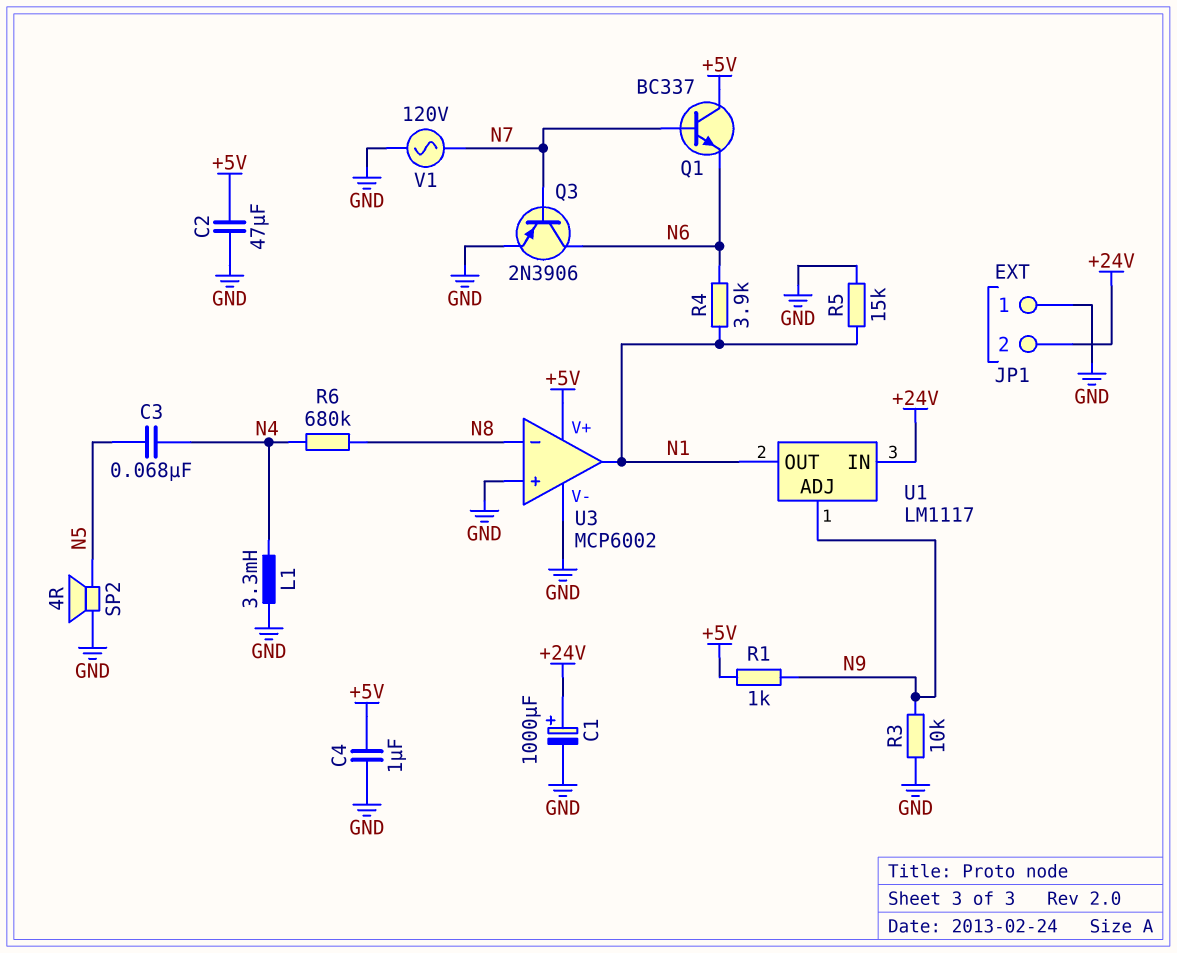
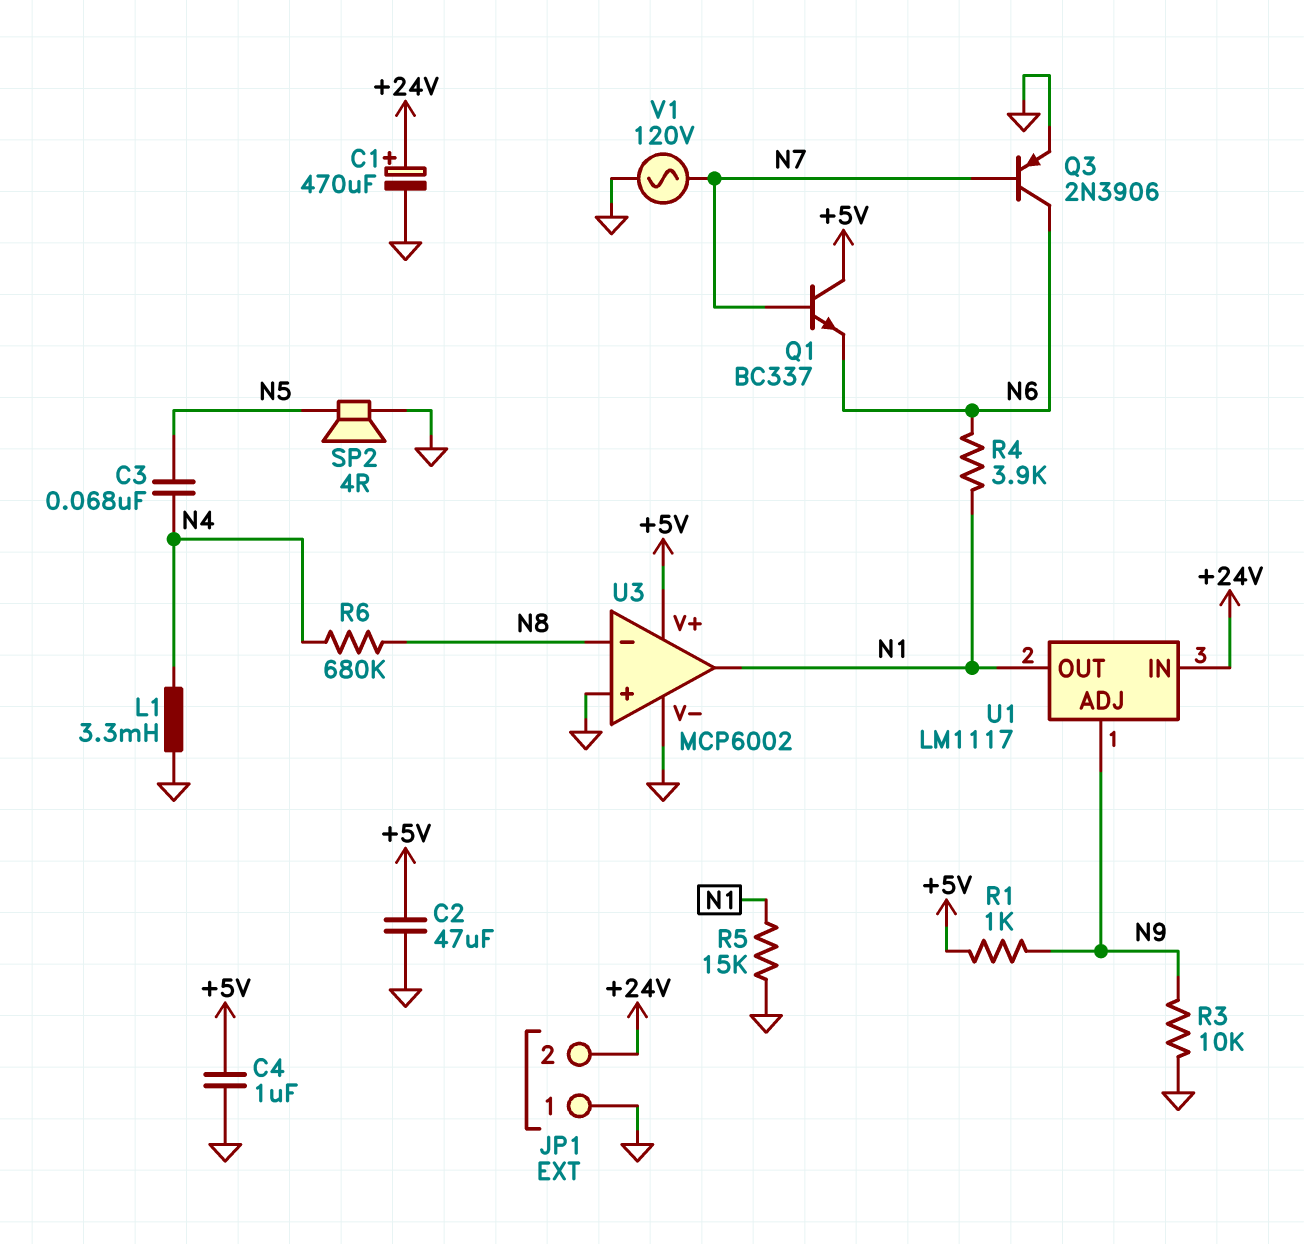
C1: 1000uF (plus +24V, minus GND) -> 470uF (plus +24V, minus GND)

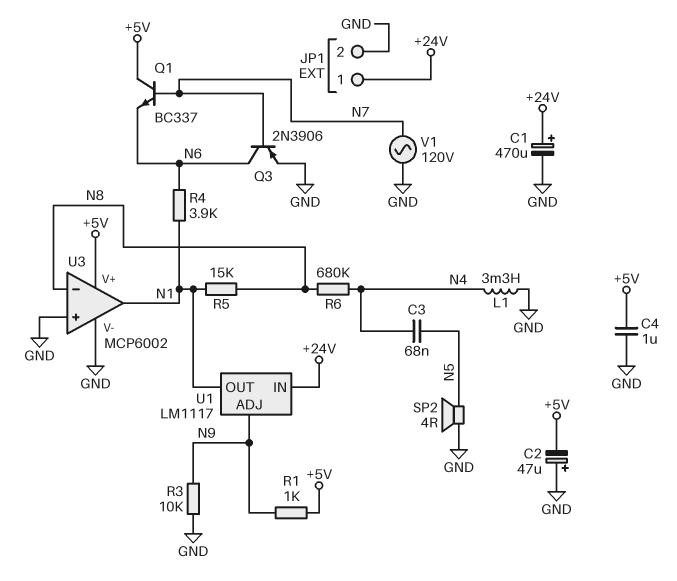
C2: 47uF (+5V, GND) -> 47uF (plus GND, minus +5V)
JP1 pin 1: GND -> +24V
JP1 pin 2: +24V -> GND
R5: 15k (GND, N1) -> 15k (N1, N8)

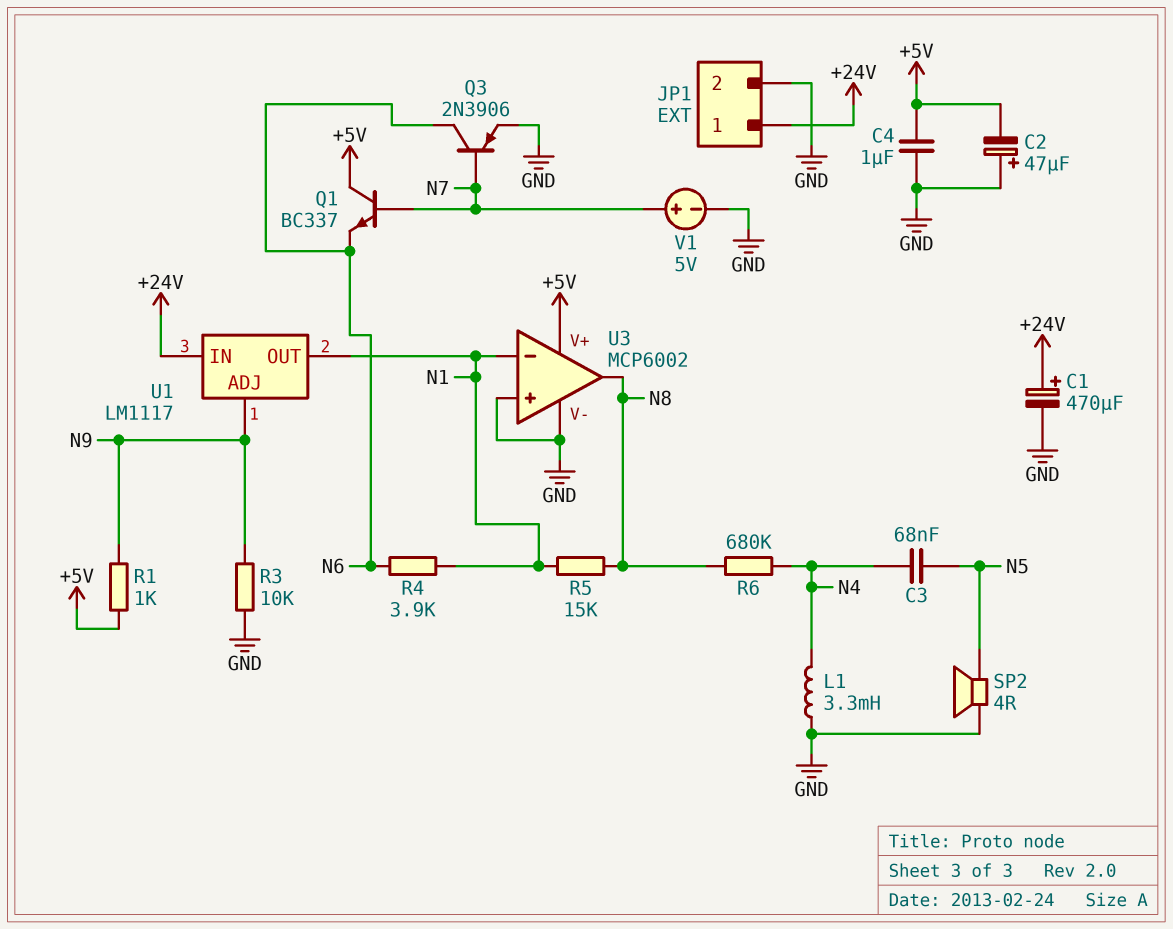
U3 pin in-: N8 -> N1
U3 pin out: N1 -> N8
V1: AC 120V (GND, N7) -> 5V (plus N7, minus GND)

